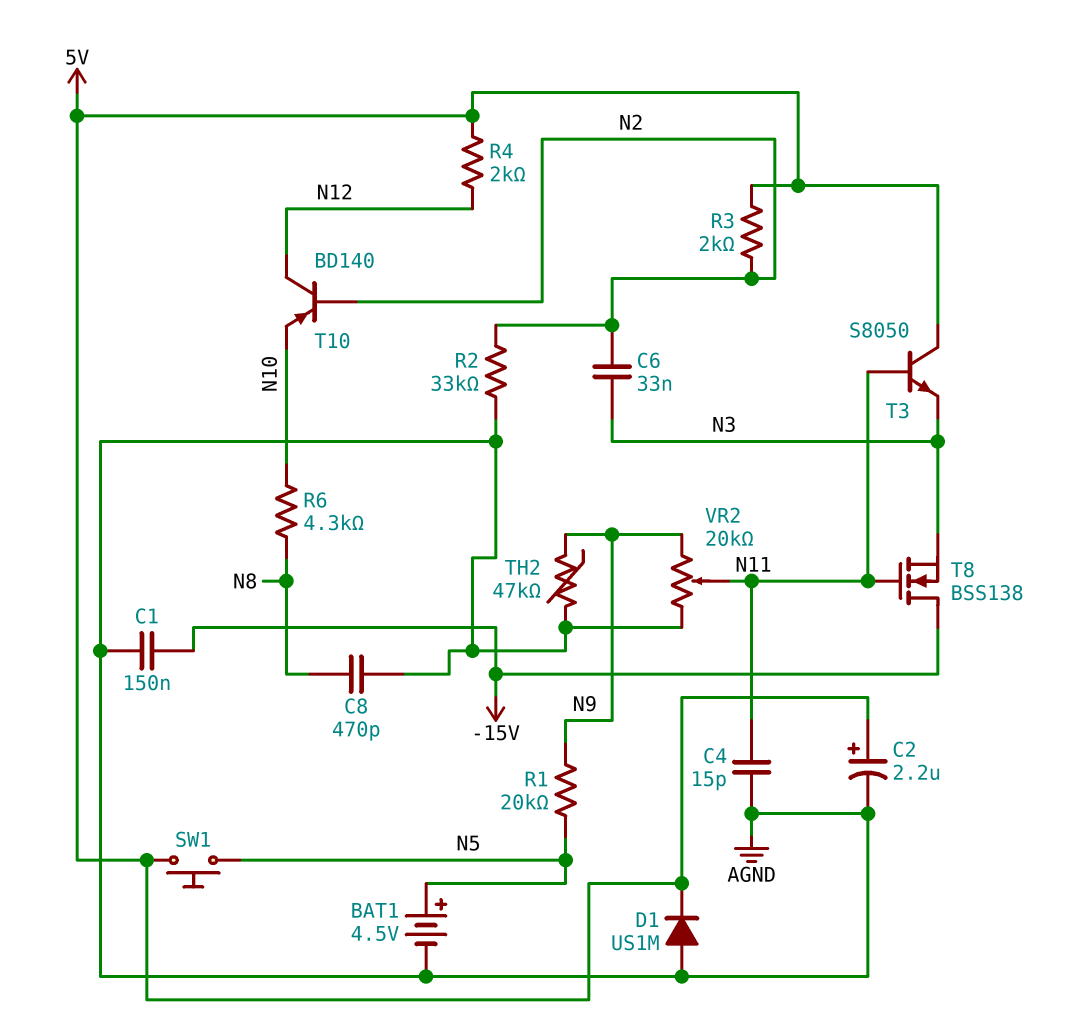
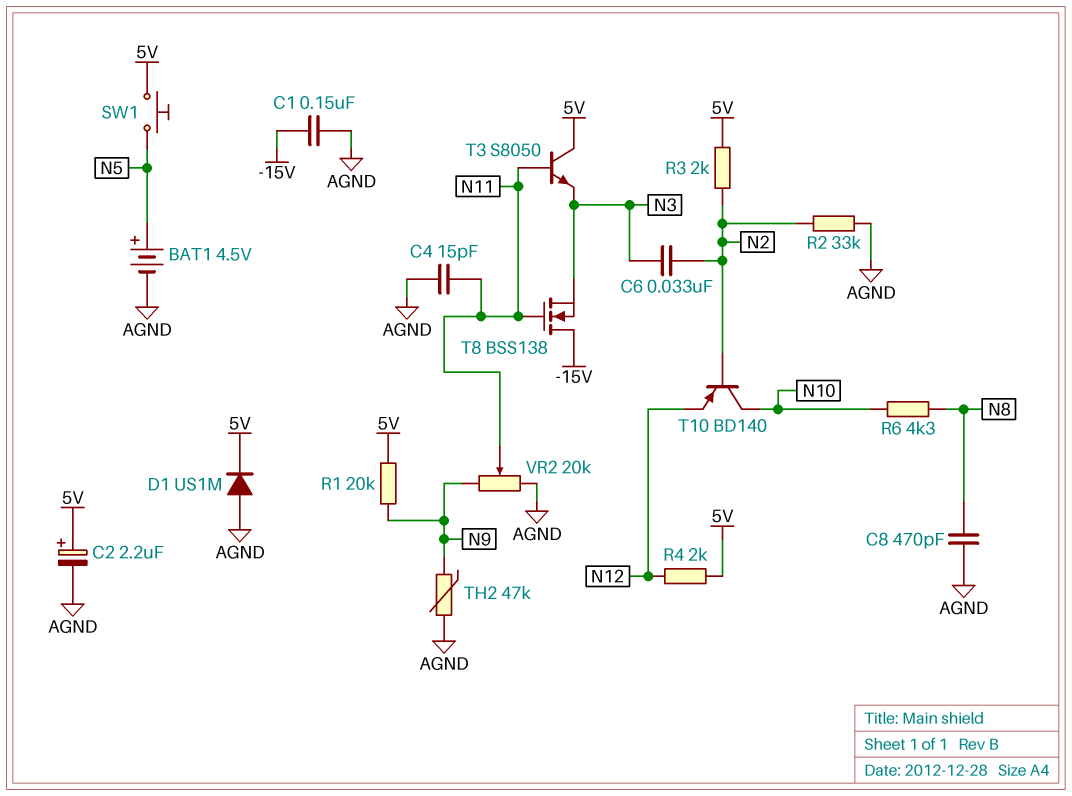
R1: 20k (N5, N9) -> 20k (5V, N9)
T10: PNP BD140 (B N2, C N12, E N10) -> PNP BD140 (B N2, C N10, E N12)

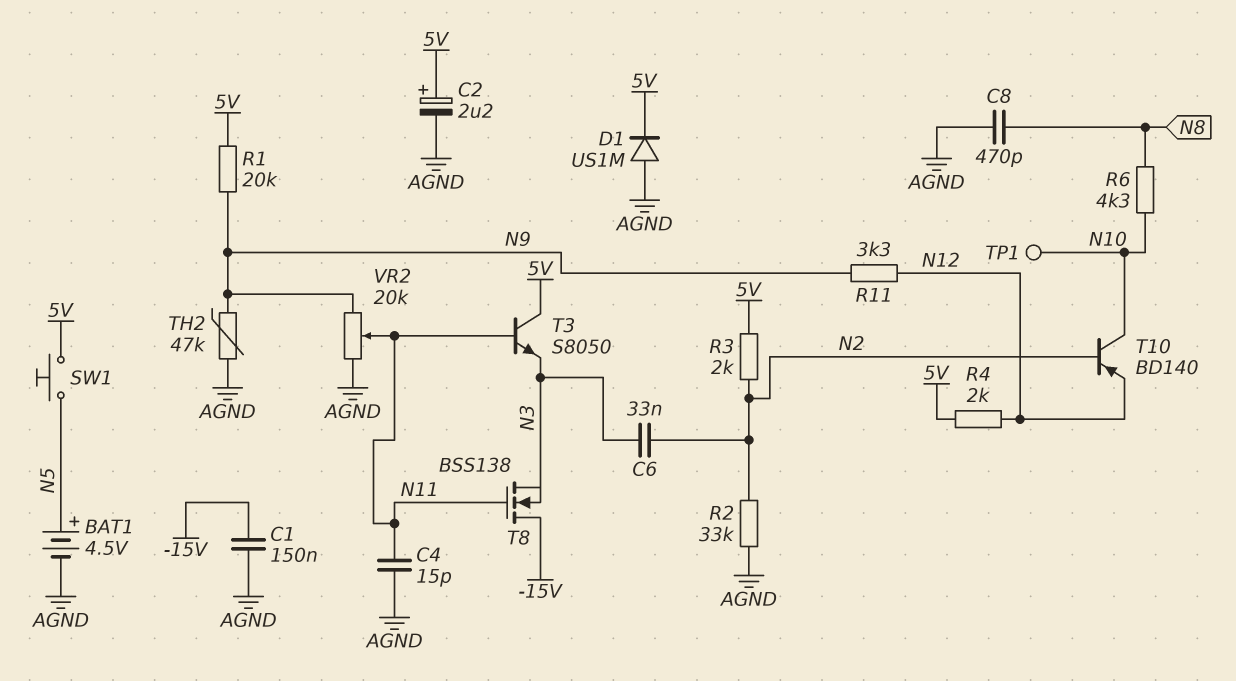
R11: none -> 3.3k (N9, N12)
TP1: none -> test point (N10)

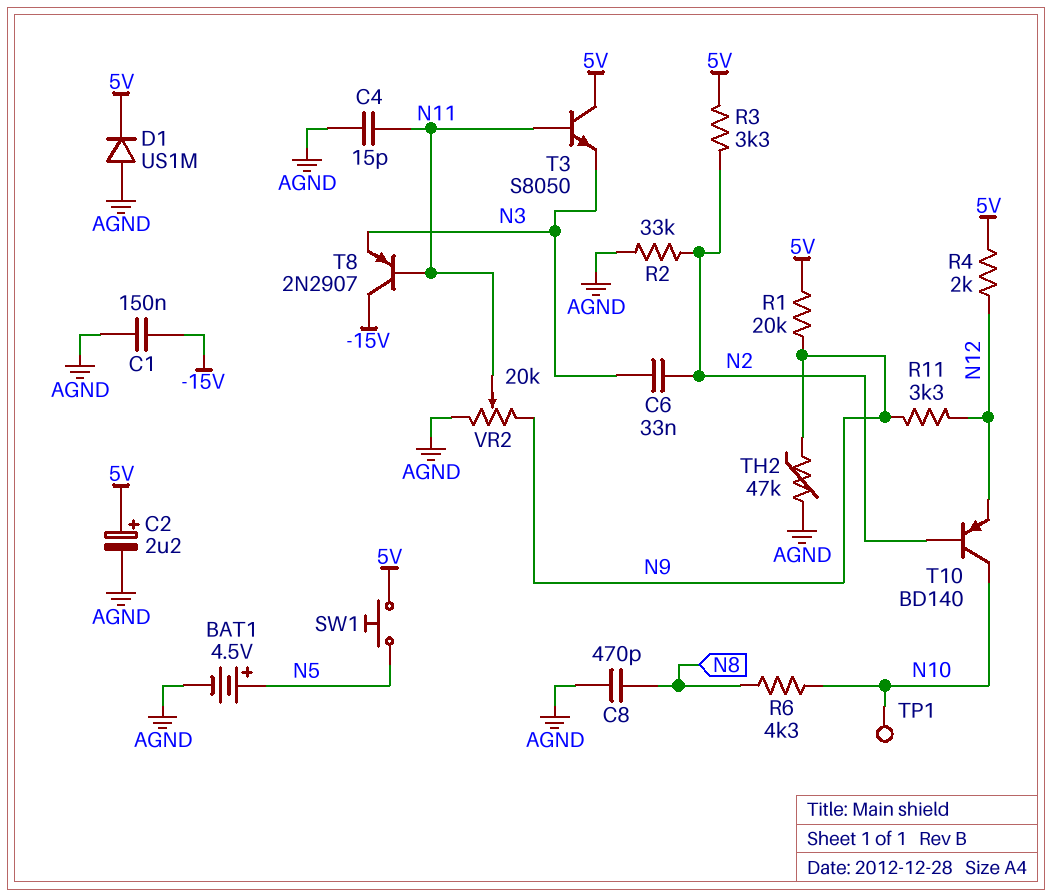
R3: 2k (5V, N2) -> 3.3k (5V, N2)
T8: NMOS BSS138 (G N11, D -15V, S N3) -> PNP 2N2907 (B N11, C -15V, E N3)

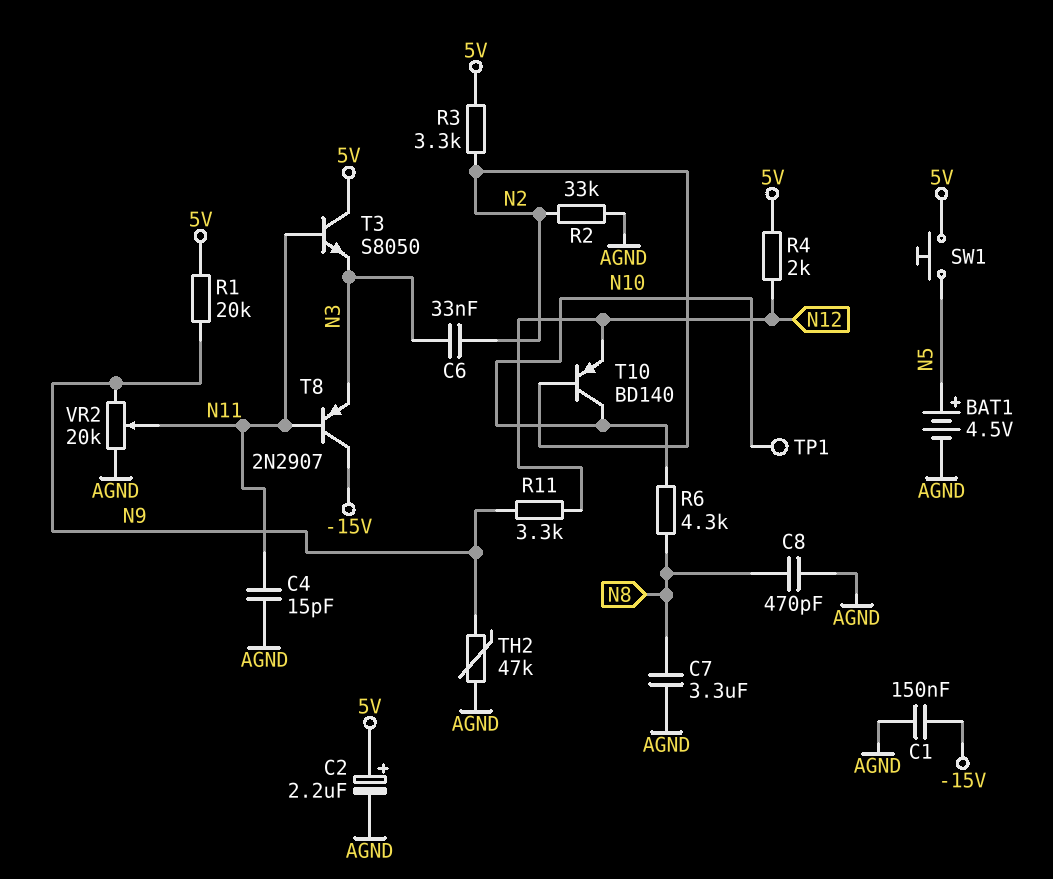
C7: none -> 3.3uF (AGND, N8)
D1: diode US1M (A AGND, K 5V) -> none

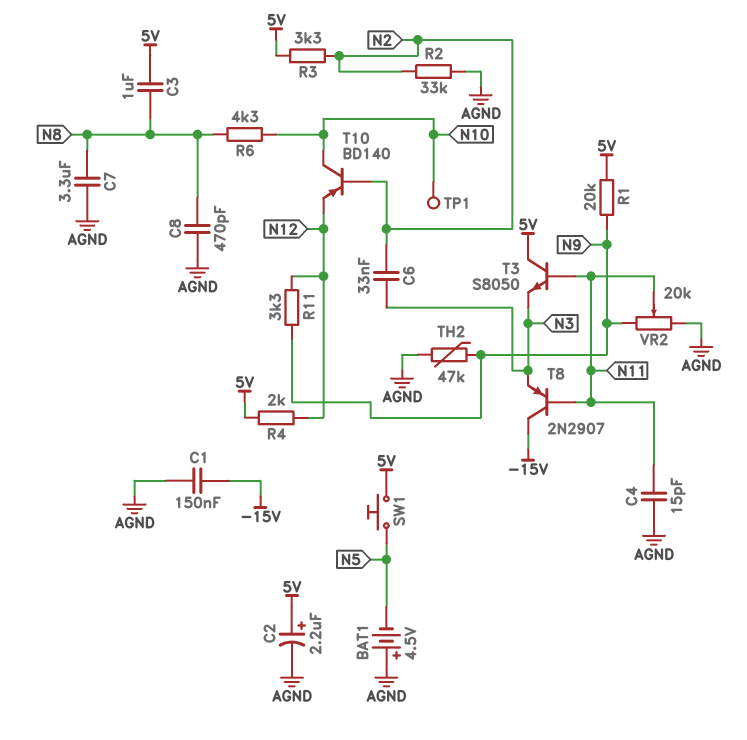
BAT1: 4.5V (plus N5, minus AGND) -> 4.5V (plus AGND, minus N5)
C3: none -> 1uF (5V, N8)

